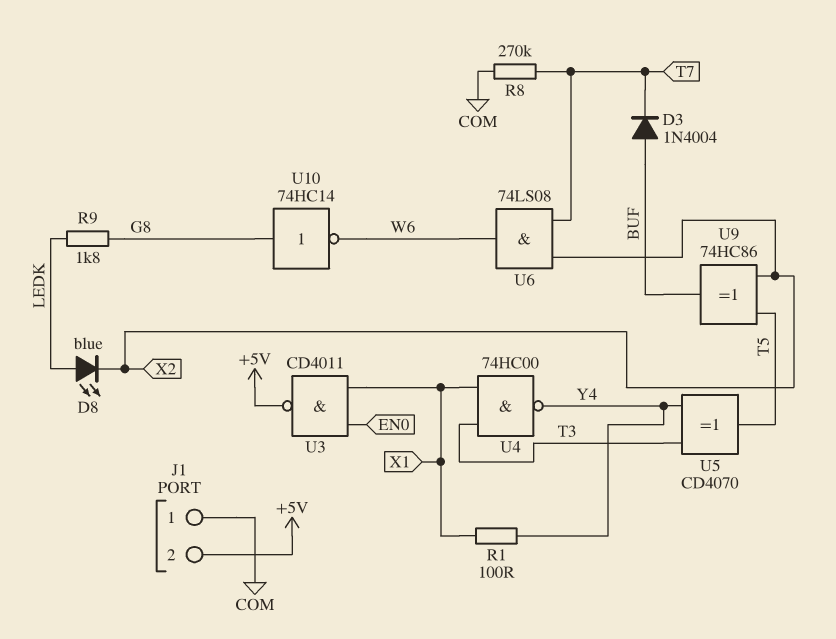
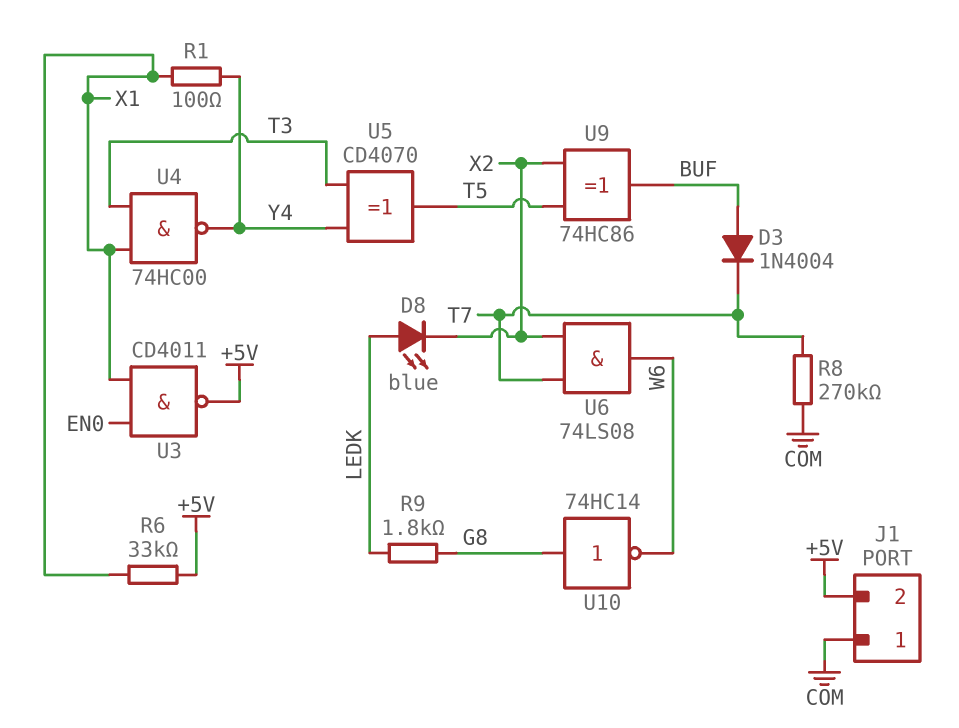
R6: none -> 33k (+5V, X1)

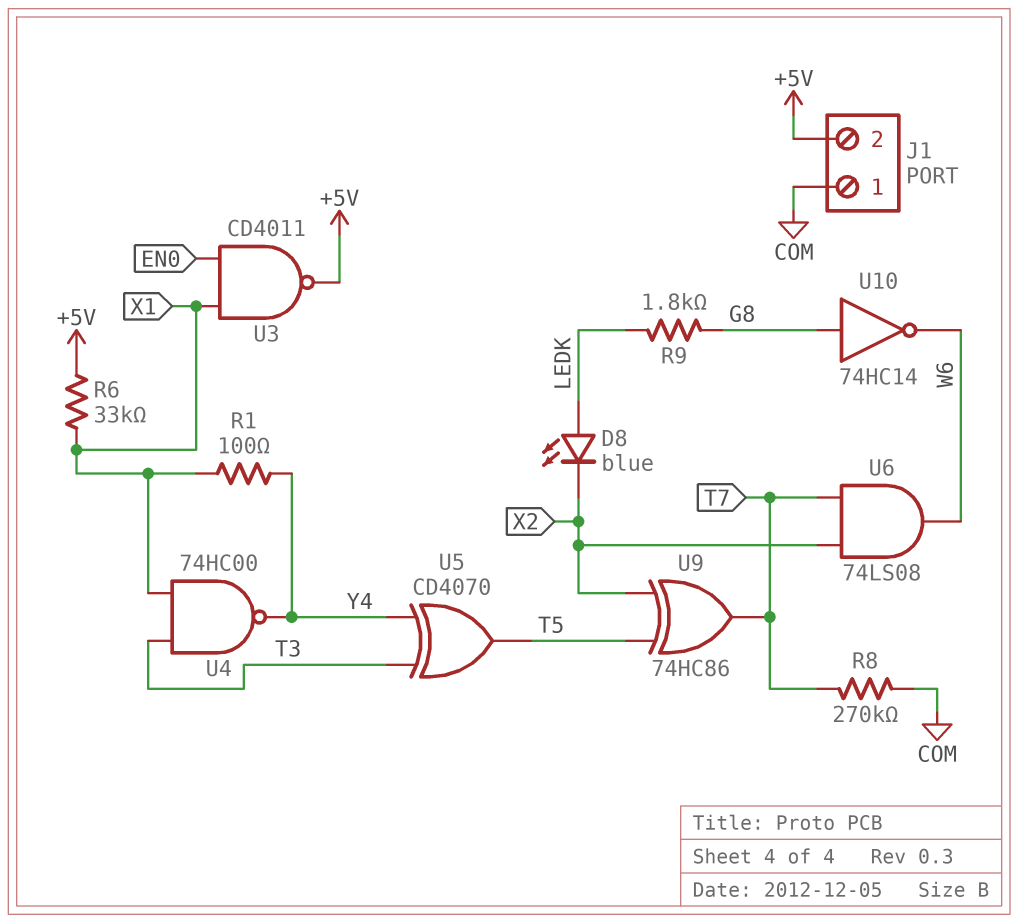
D3: diode 1N4004 (A BUF, K T7) -> none
U9: XOR 74HC86 (in T5, in X2, out BUF) -> XOR 74HC86 (in T5, in X2, out T7)

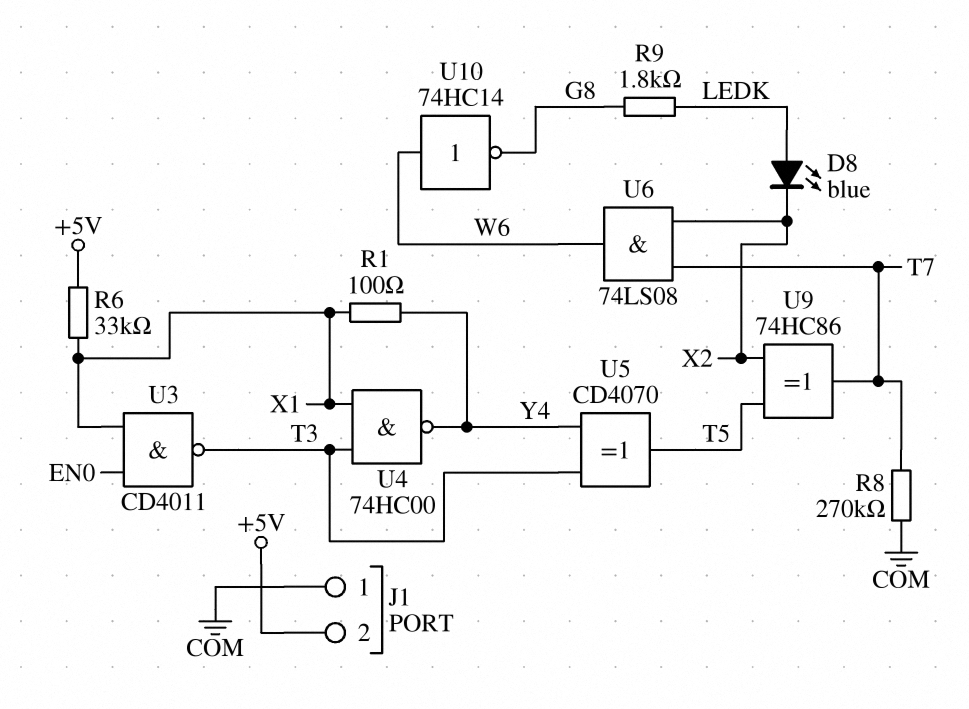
U3: NAND CD4011 (in EN0, in X1, out +5V) -> NAND CD4011 (in EN0, in X1, out T3)
U10: NOT 74HC14 (in G8, out W6) -> NOT 74HC14 (in W6, out G8)

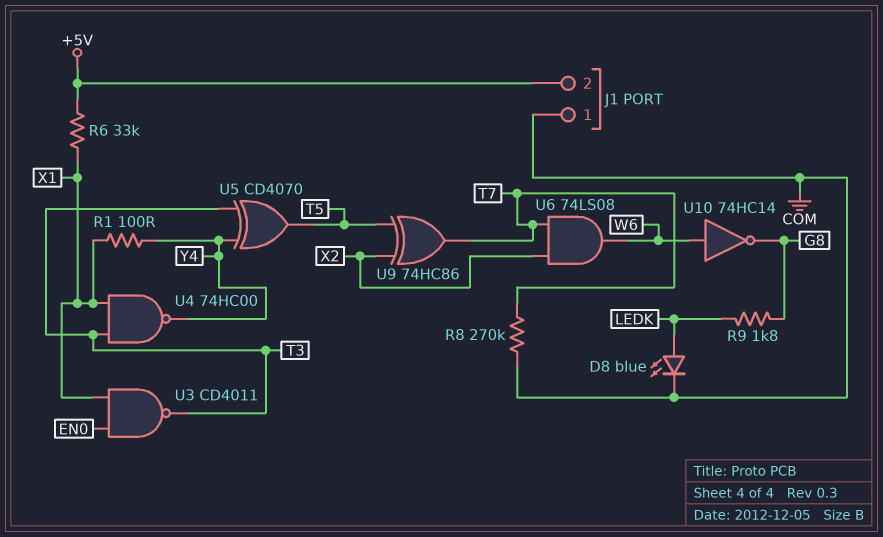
D8: LED blue (A LEDK, K X2) -> LED blue (A LEDK, K COM)

